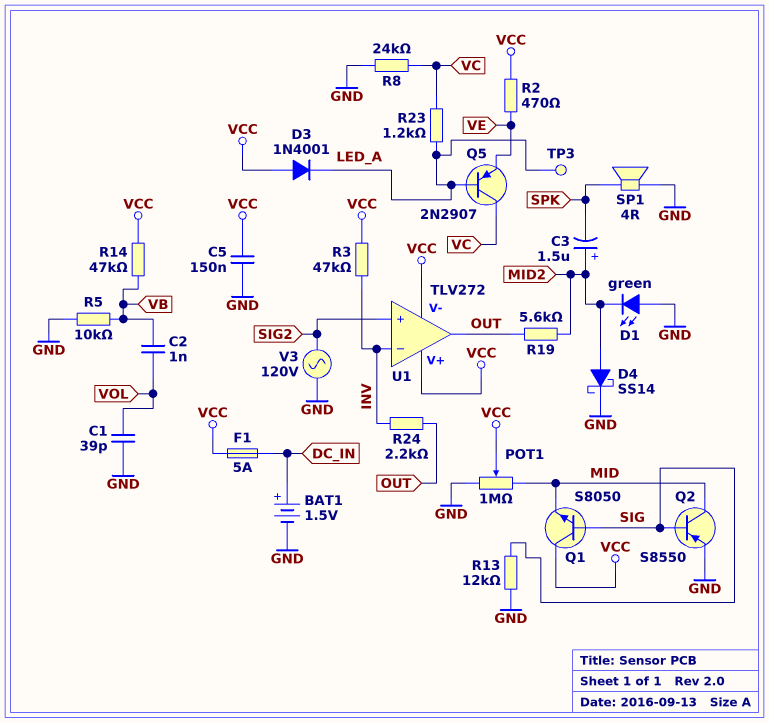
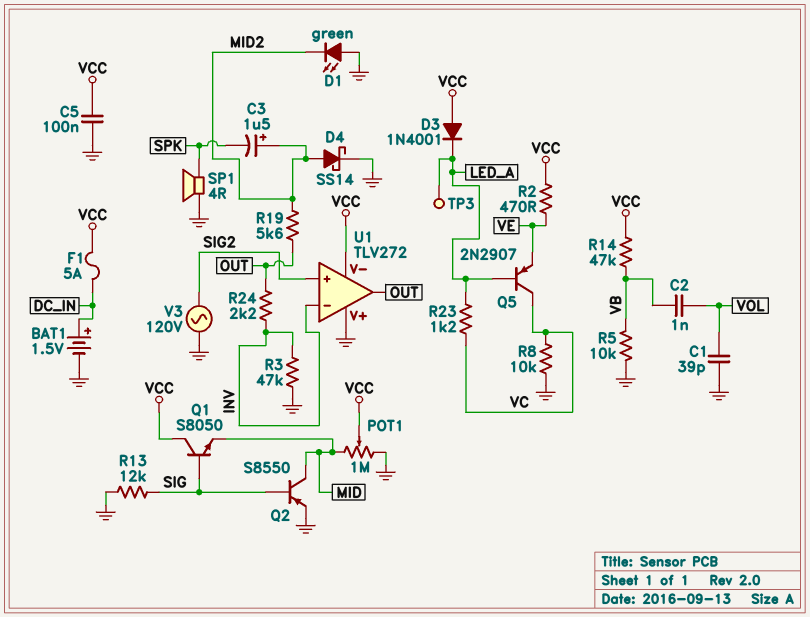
C5: 150nF (GND, VCC) -> 100nF (GND, VCC)
R3: 47k (INV, VCC) -> 47k (GND, INV)
R8: 24k (GND, VC) -> 10k (GND, VC)
U1 pin V+: VCC -> GND

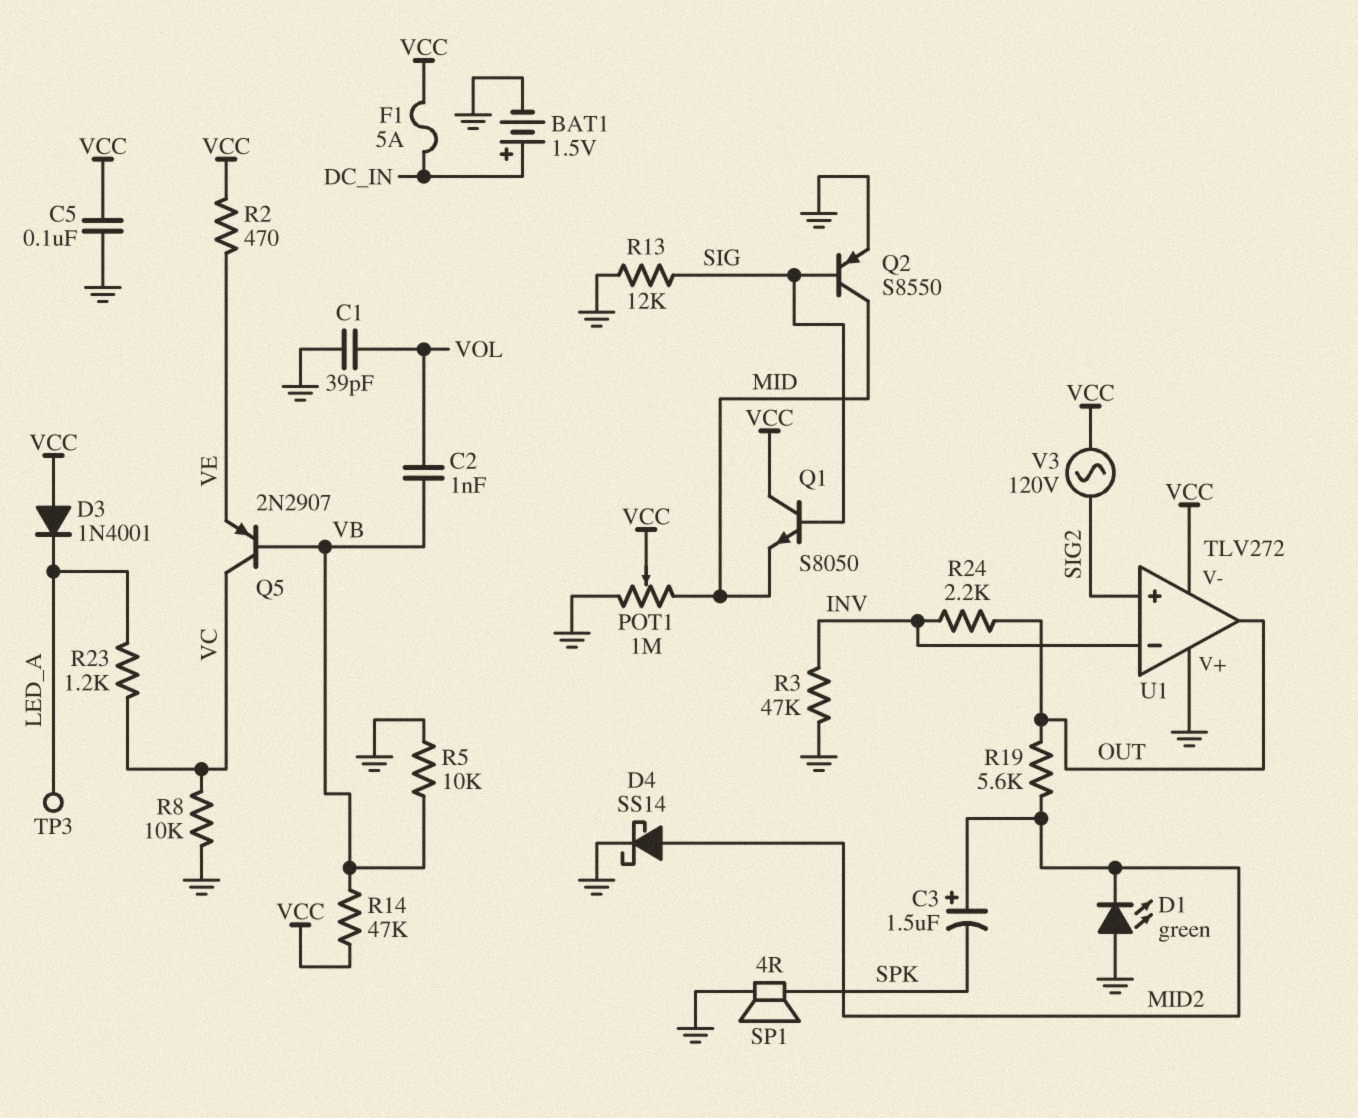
Q5: PNP 2N2907 (B LED_A, C VC, E VE) -> PNP 2N2907 (B VB, C VC, E VE)
V3: AC 120V (GND, SIG2) -> AC 120V (SIG2, VCC)

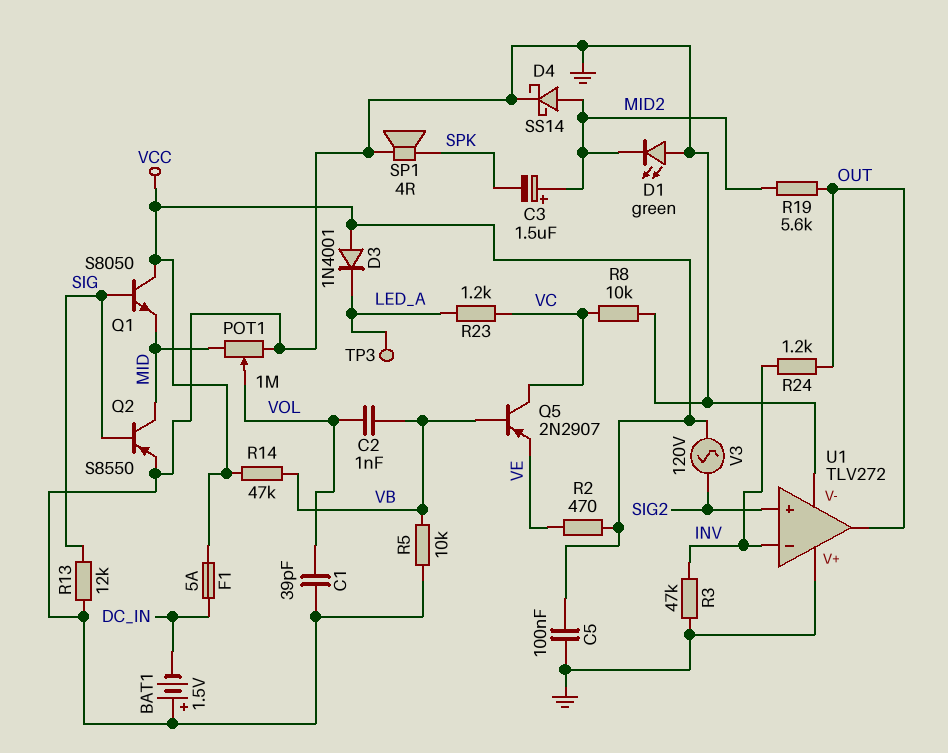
BAT1: 1.5V (plus DC_IN, minus GND) -> 1.5V (plus GND, minus DC_IN)
POT1: 1M (GND, MID, wiper VCC) -> 1M (GND, MID, wiper VOL)
R24: 2.2k (INV, OUT) -> 1.2k (INV, OUT)
U1 pin V-: VCC -> GND

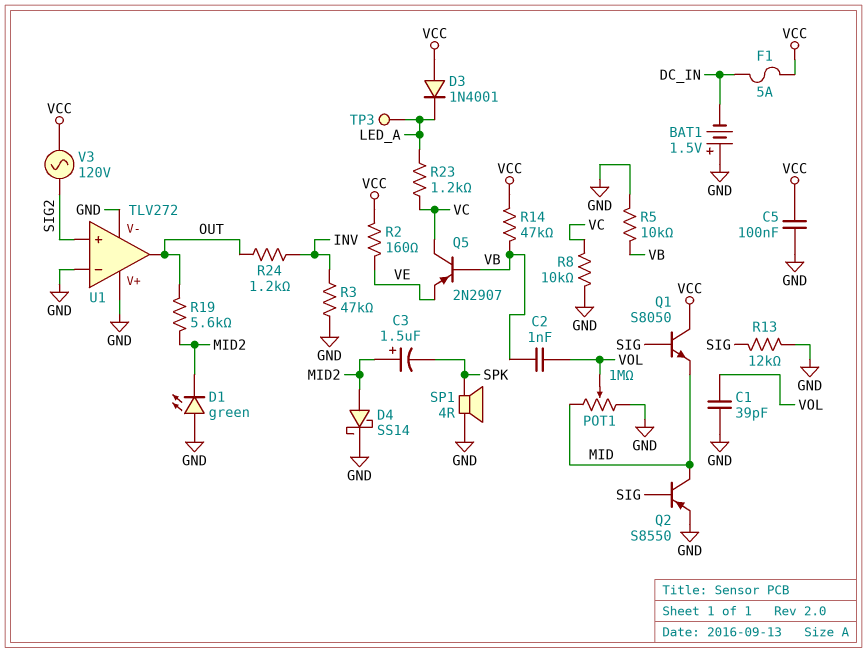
R2: 470 (VCC, VE) -> 160 (VCC, VE)
U1 pin in-: INV -> GND

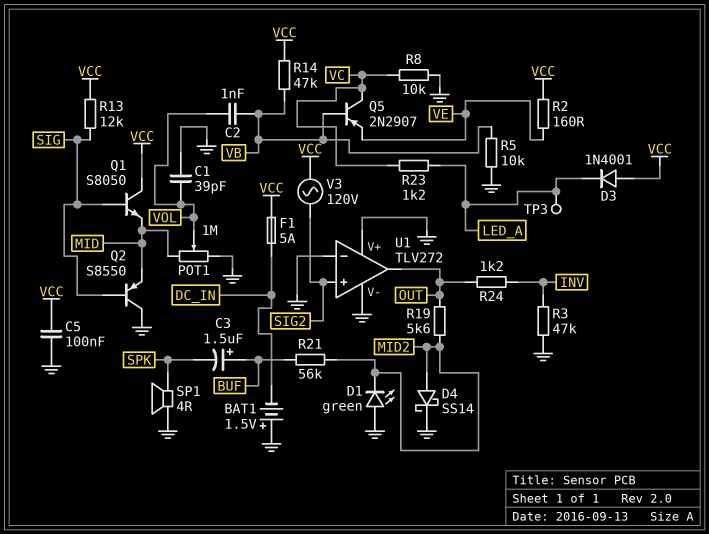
C3: 1.5uF (plus MID2, minus SPK) -> 1.5uF (plus BUF, minus SPK)
Q2: PNP S8550 (B SIG, C MID, E GND) -> PNP S8550 (B SIG, C GND, E MID)
R13: 12k (GND, SIG) -> 12k (SIG, VCC)
R21: none -> 56k (BUF, MID2)

